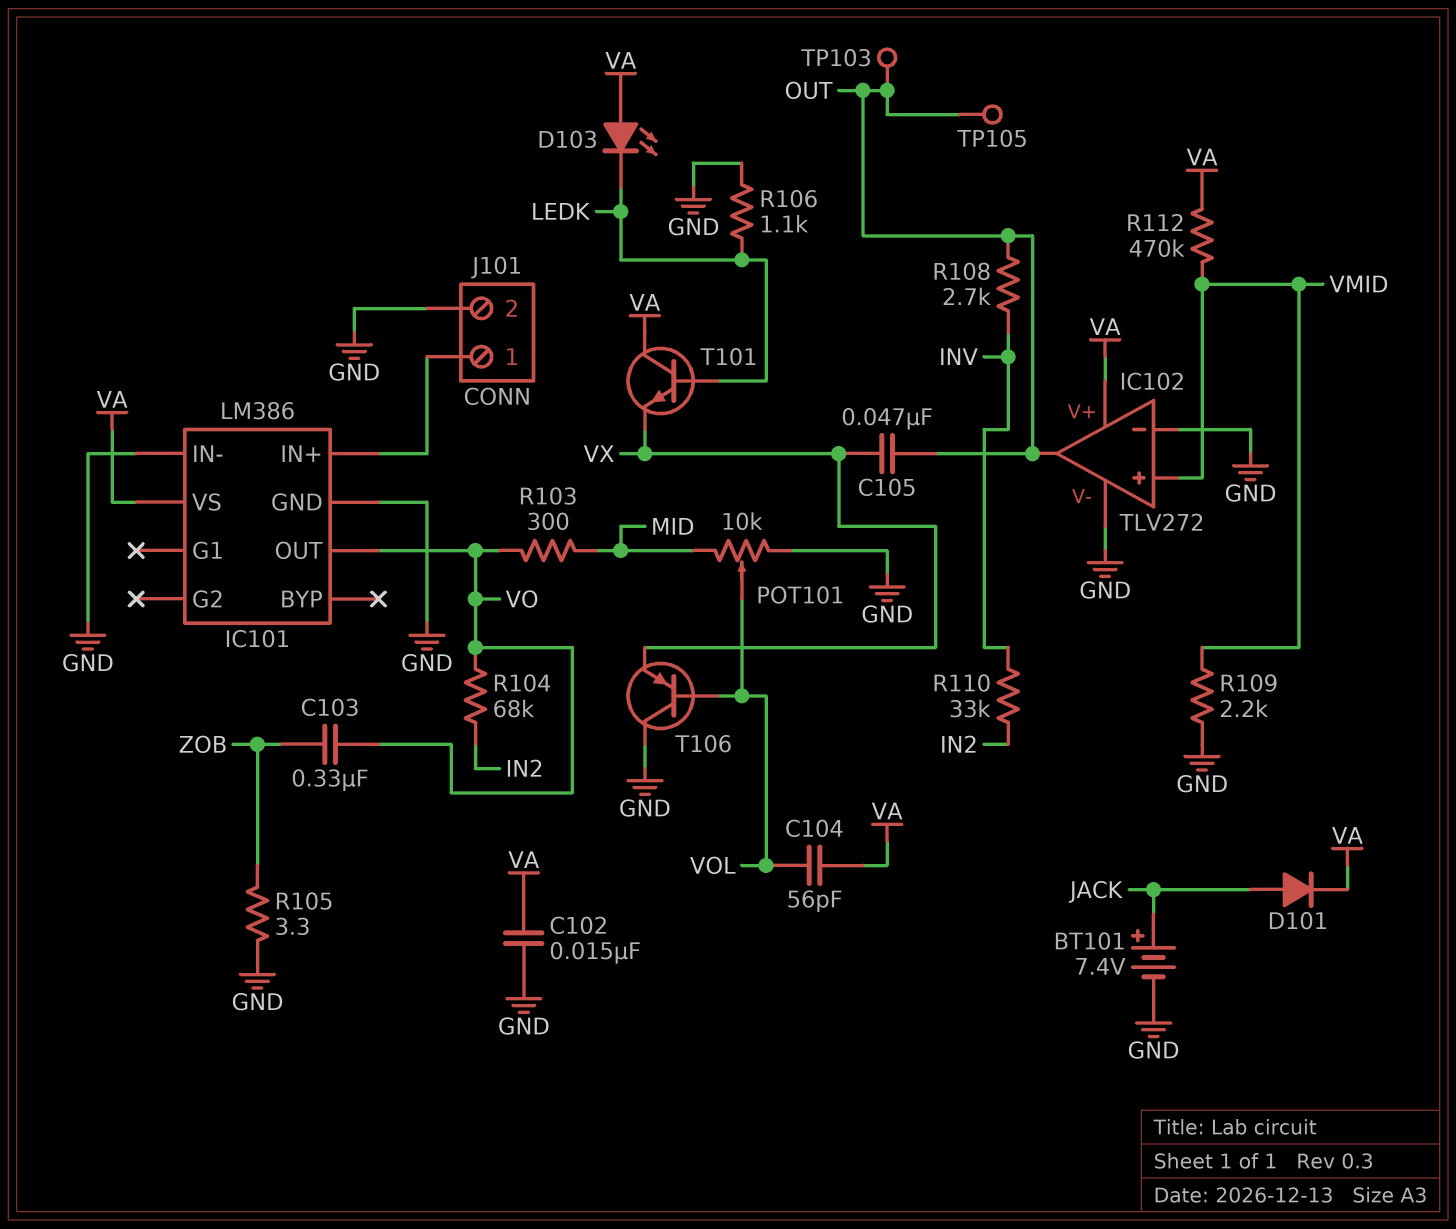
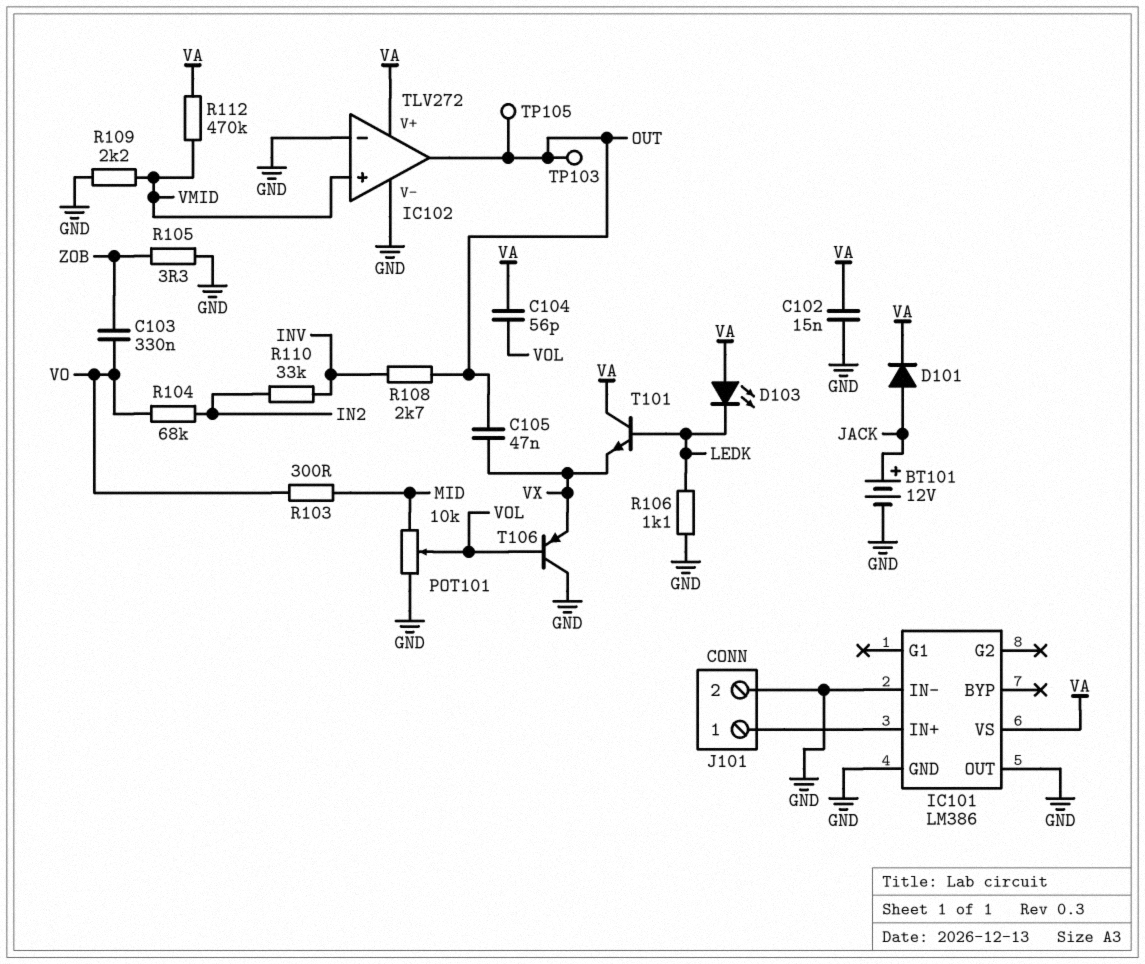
BT101: 7.4V (plus JACK, minus GND) -> 12V (plus JACK, minus GND)
IC101 pin OUT: VO -> GND

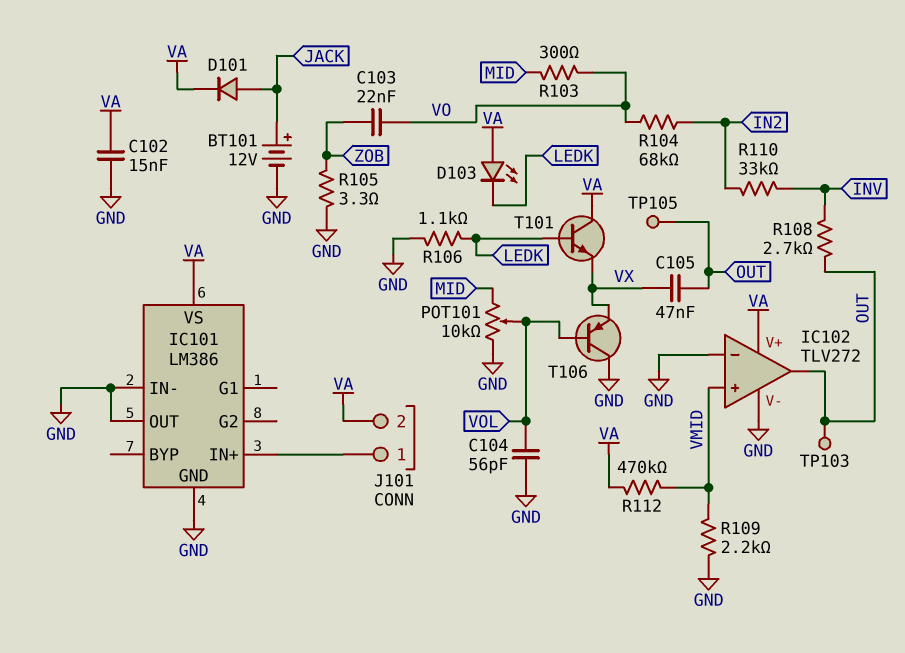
C103: 330nF (VO, ZOB) -> 22nF (VO, ZOB)
C104: 56pF (VA, VOL) -> 56pF (GND, VOL)
J101 pin 2: GND -> VA

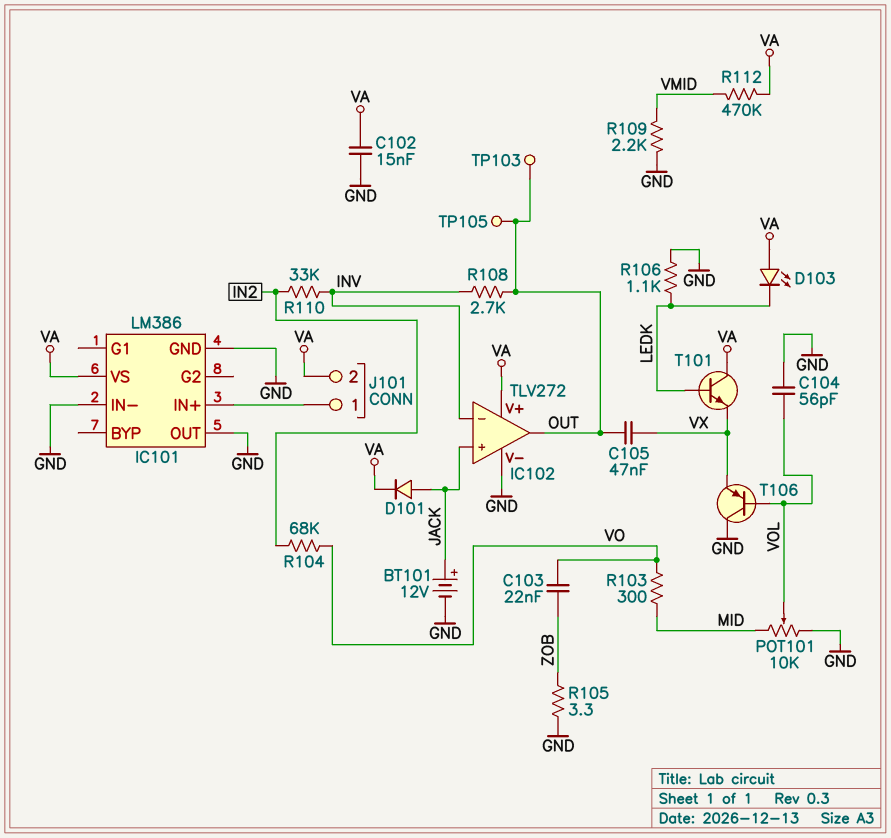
IC102 pin in+: VMID -> JACK
IC102 pin in-: GND -> INV

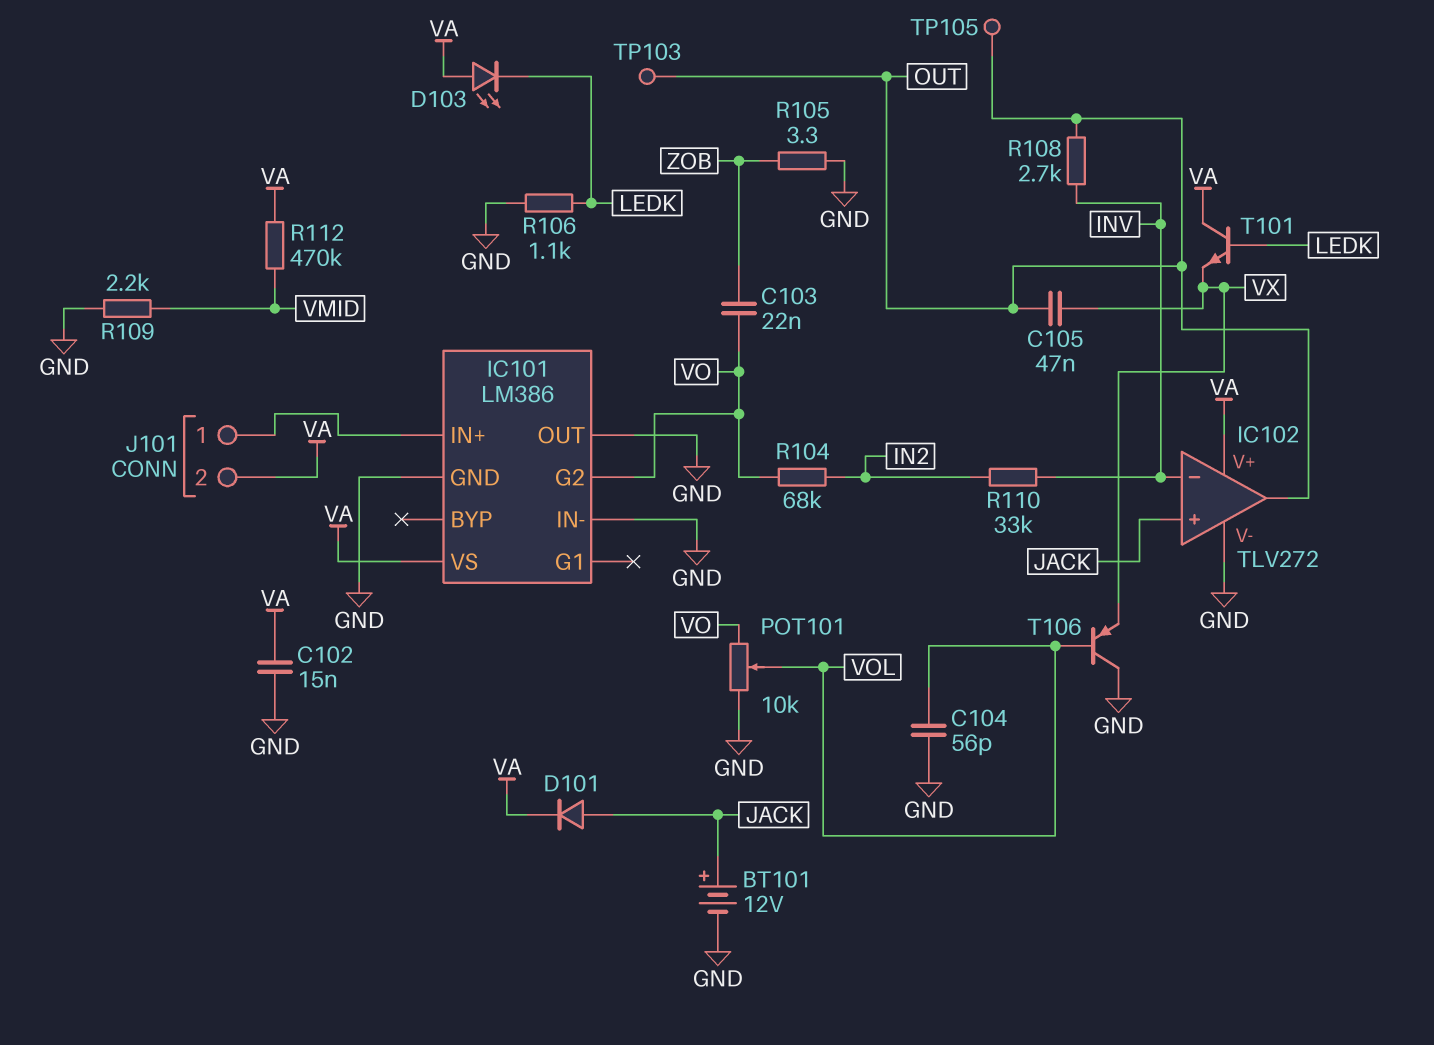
IC101 pin G2: none -> VO
POT101: 10k (GND, MID, wiper VOL) -> 10k (GND, VO, wiper VOL)
R103: 300 (MID, VO) -> none

